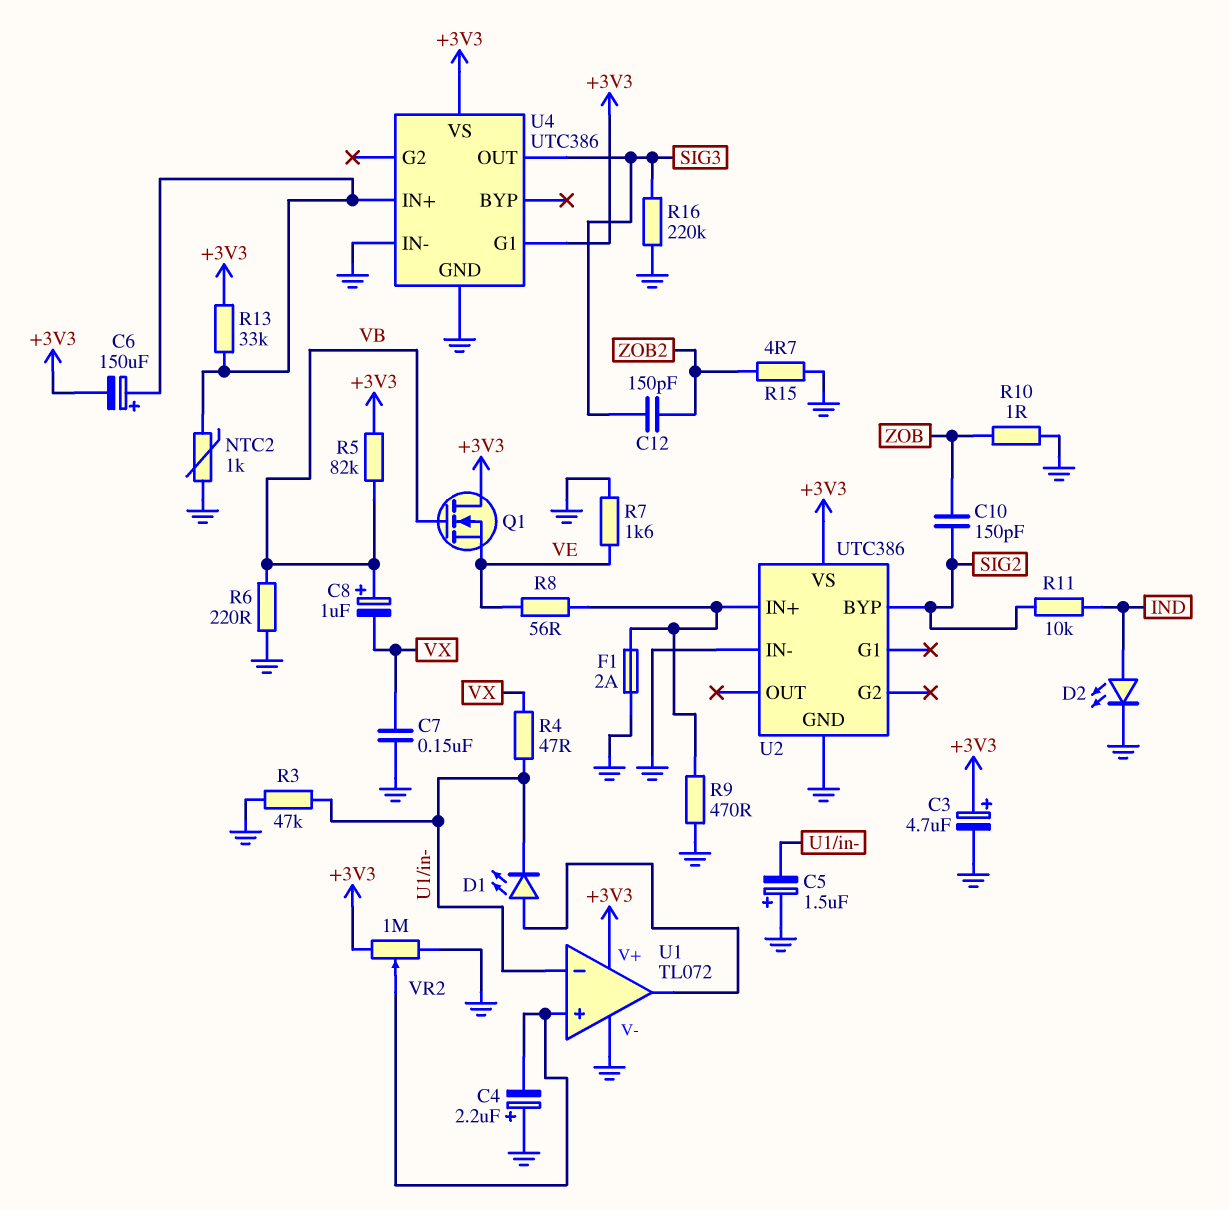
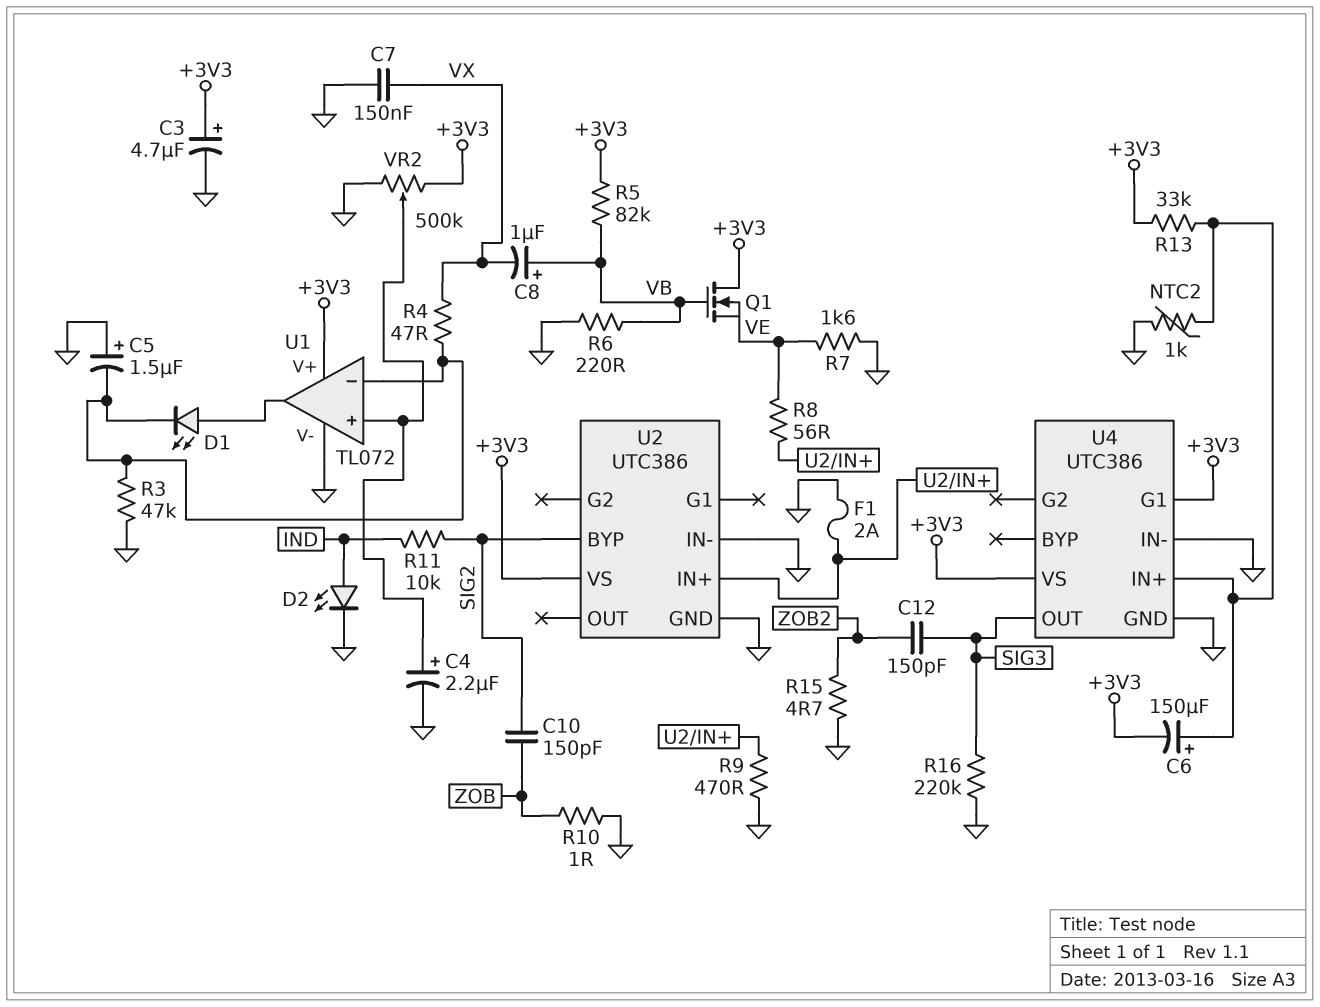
C4: 2.2uF (plus GND, minus U1/in+) -> 2.2uF (plus U1/in+, minus GND)
VR2: 1M (+3V3, GND, wiper U1/in+) -> 500k (+3V3, GND, wiper U1/in+)

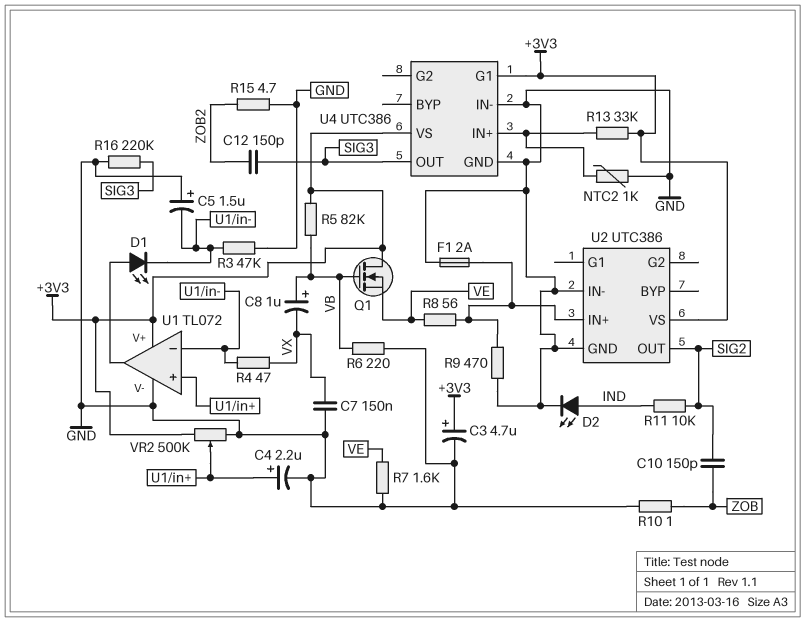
C6: 150uF (plus U4/IN+, minus +3V3) -> none
U2 pin BYP: SIG2 -> none
U2 pin OUT: none -> SIG2

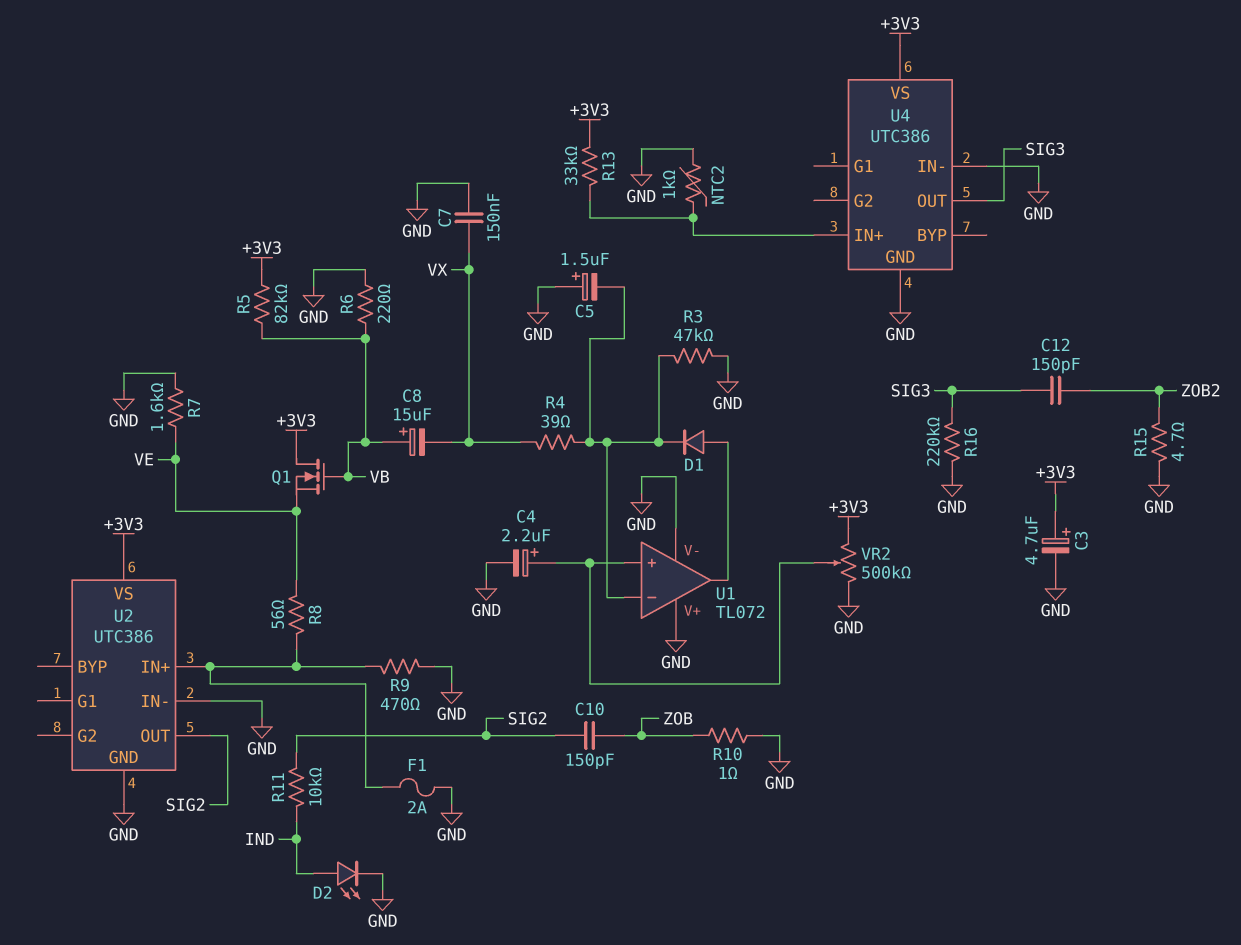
C8: 1uF (plus VB, minus VX) -> 15uF (plus VB, minus VX)
D1: LED (A U1/out, K U1/in-) -> diode (A U1/out, K U1/in-)
R4: 47 (U1/in-, VX) -> 39 (U1/in-, VX)
U1 pin V+: +3V3 -> GND
U4 pin G1: +3V3 -> none

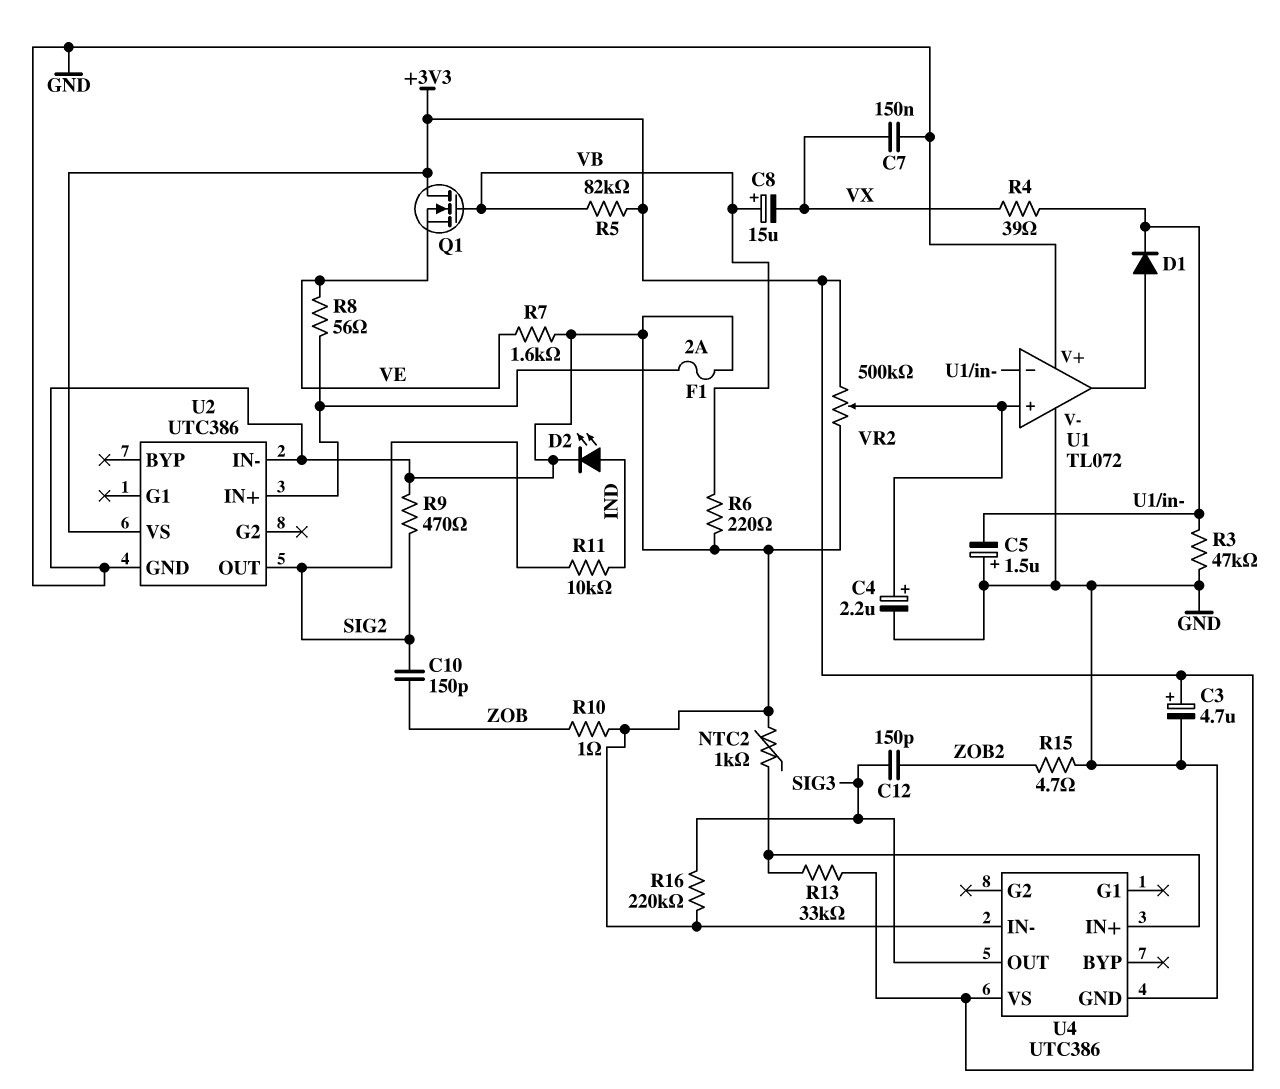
R9: 470 (GND, U2/IN+) -> 470 (GND, SIG2)

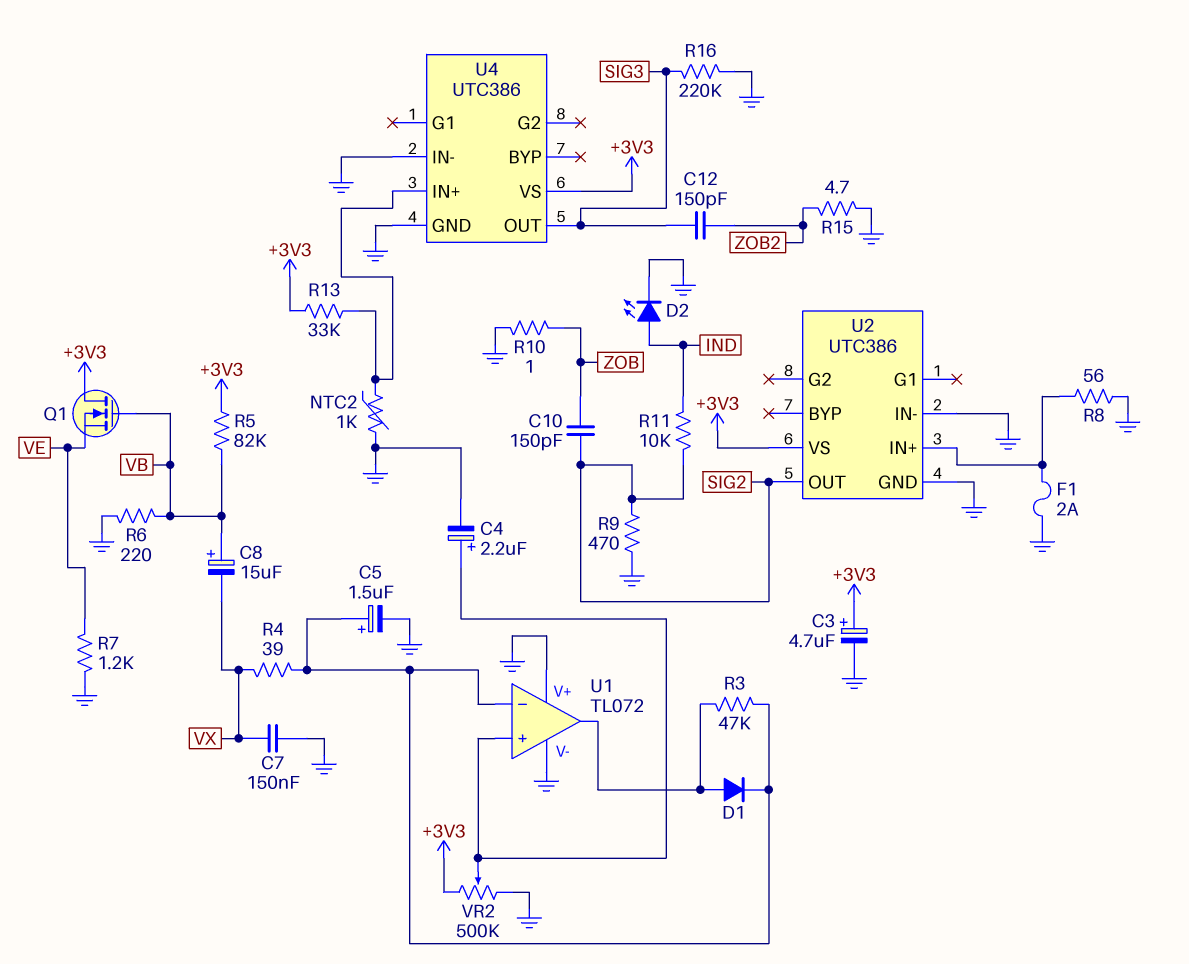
C5: 1.5uF (plus GND, minus U1/in-) -> 1.5uF (plus U1/in-, minus GND)
R3: 47k (GND, U1/in-) -> 47k (U1/in-, U1/out)
R7: 1.6k (GND, VE) -> 1.2k (GND, VE)
R8: 56 (U2/IN+, VE) -> 56 (GND, U2/IN+)

